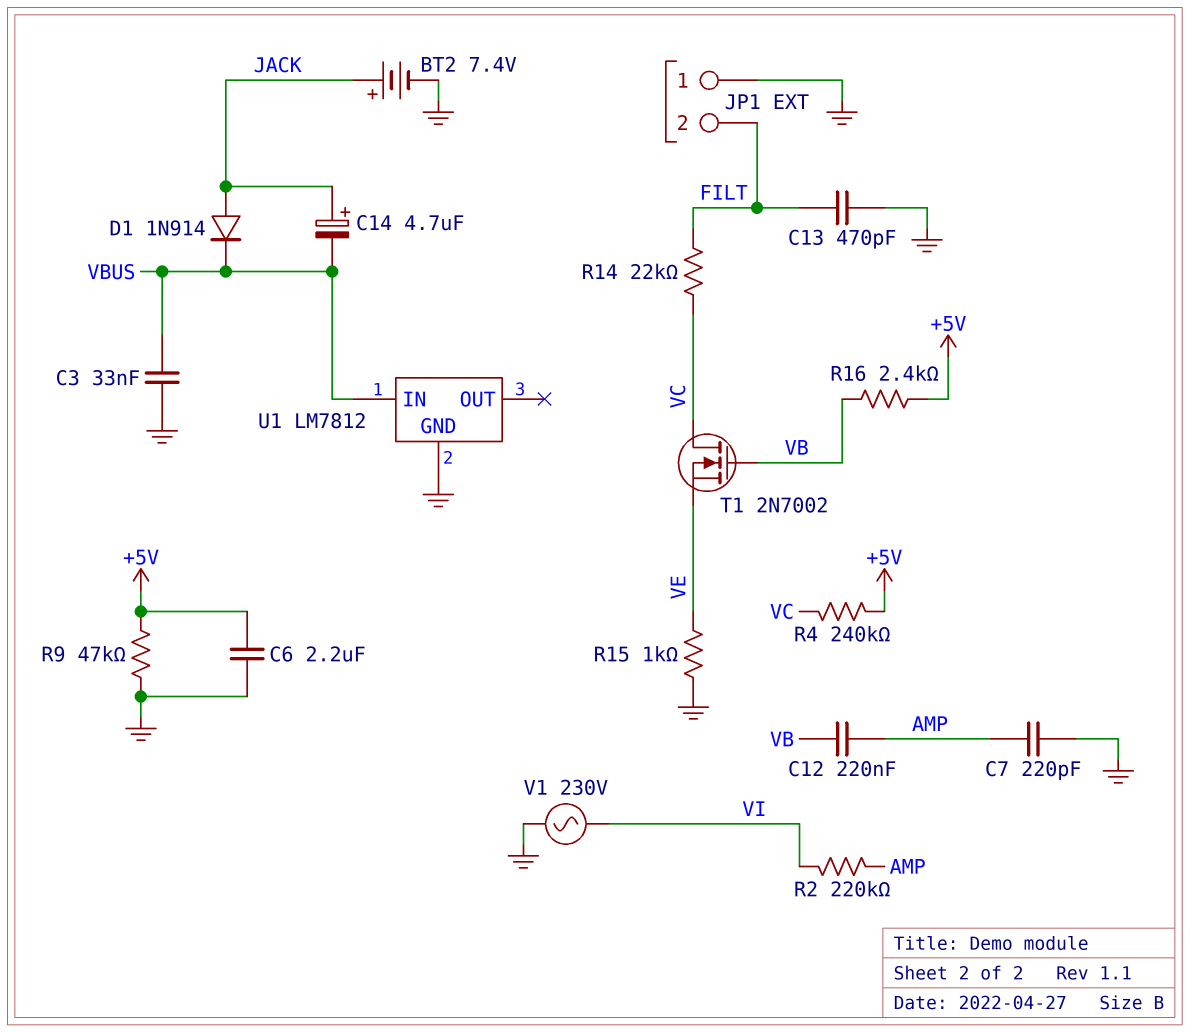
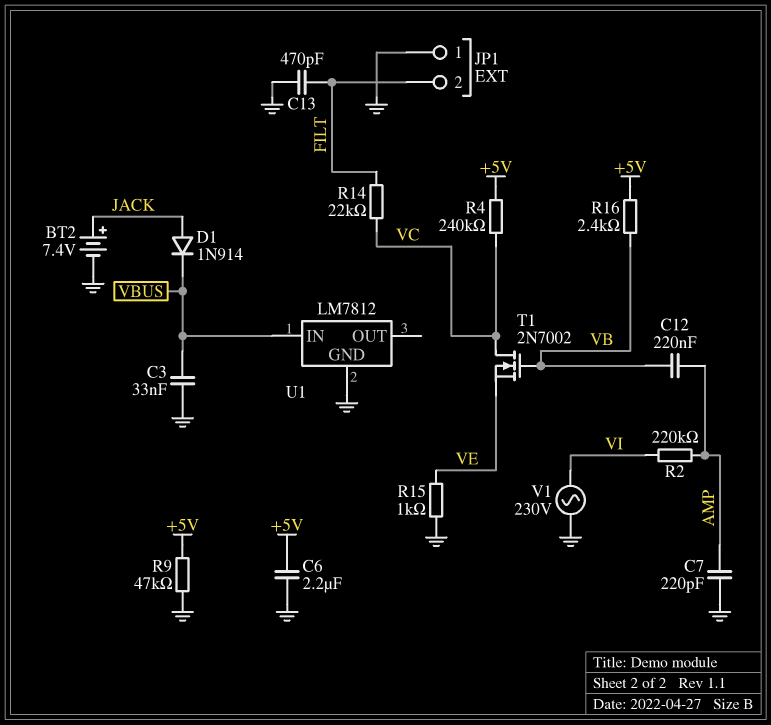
C14: 4.7uF (plus JACK, minus VBUS) -> none

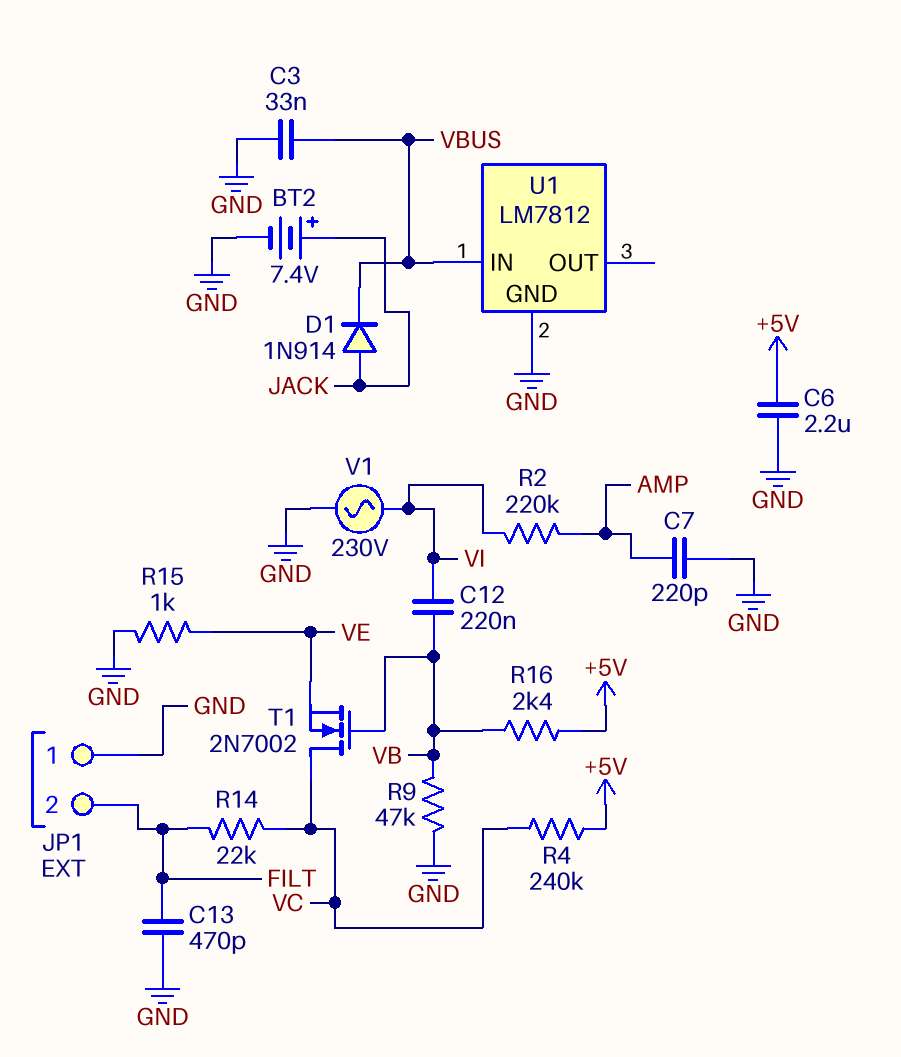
C12: 220nF (AMP, VB) -> 220nF (VB, VI)
R9: 47k (+5V, GND) -> 47k (GND, VB)

